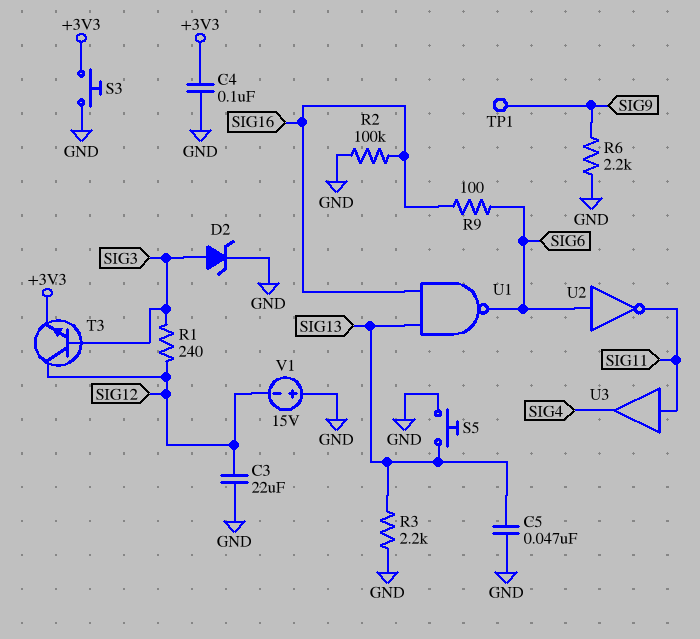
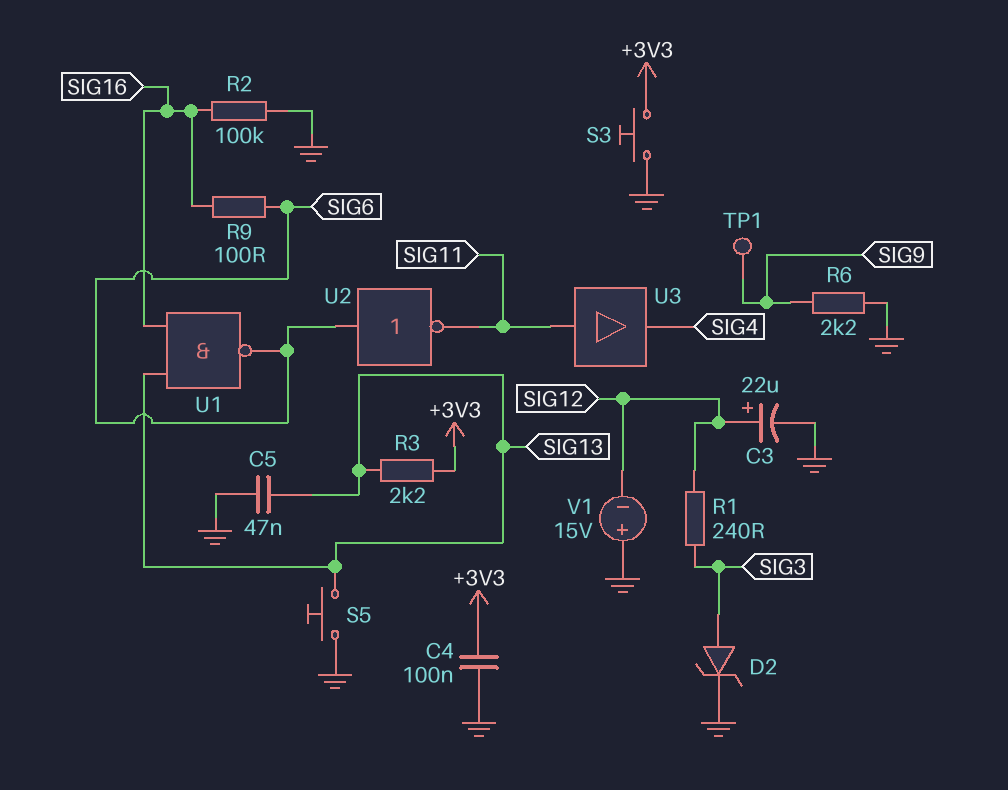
C3: 22uF (GND, SIG12) -> 22uF (plus SIG12, minus GND)
R3: 2.2k (GND, SIG13) -> 2.2k (+3V3, SIG13)
T3: NPN (B SIG3, C SIG12, E +3V3) -> none

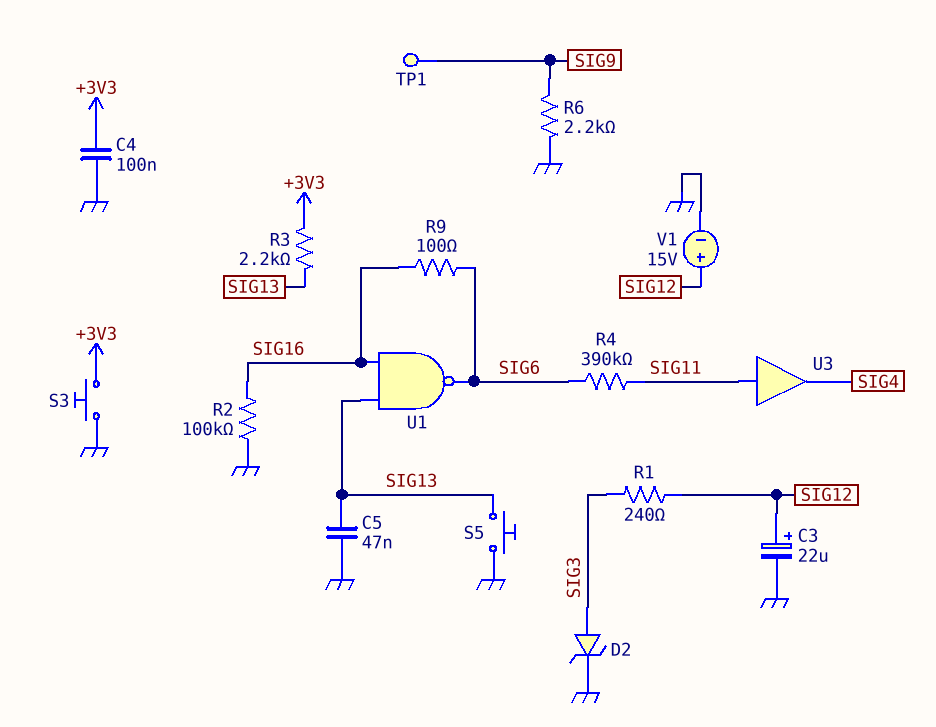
R4: none -> 390k (SIG6, SIG11)
U2: NOT (in SIG6, out SIG11) -> none
V1: 15V (plus GND, minus SIG12) -> 15V (plus SIG12, minus GND)

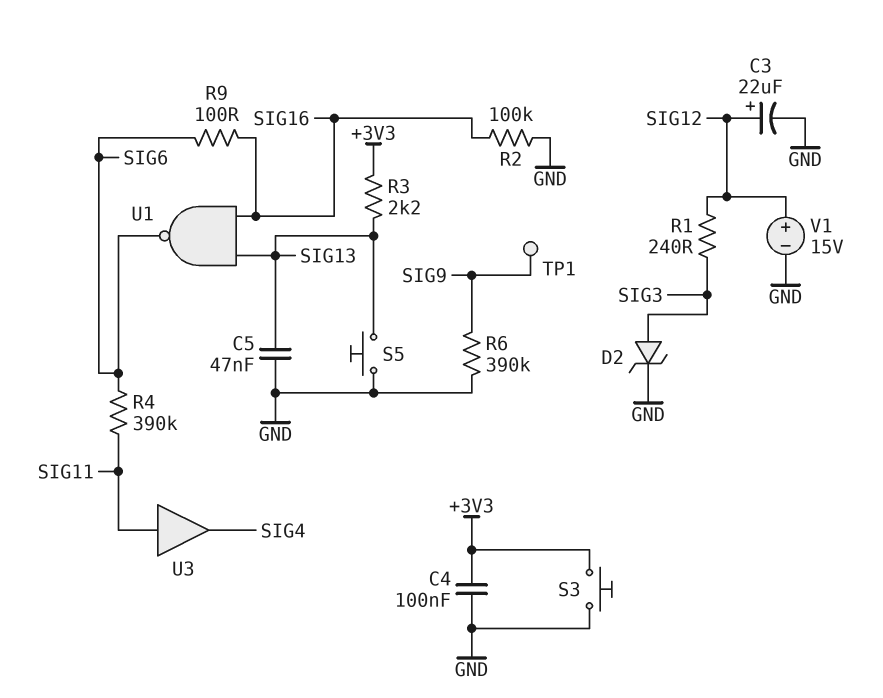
R6: 2.2k (GND, SIG9) -> 390k (GND, SIG9)

